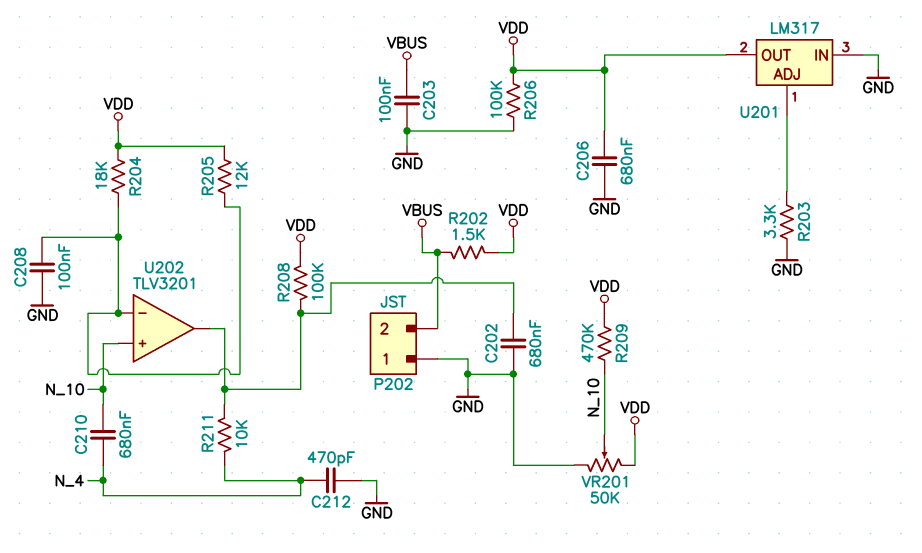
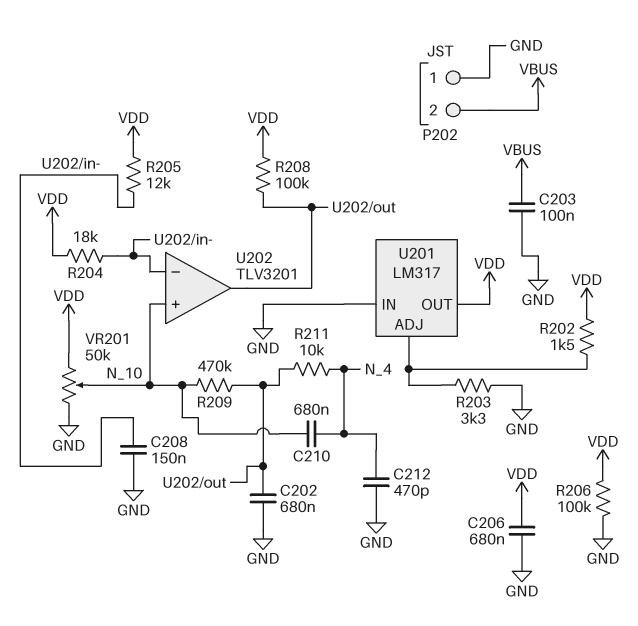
C208: 100nF (GND, U202/in-) -> 150nF (GND, U202/in-)
R202: 1.5k (VBUS, VDD) -> 1.5k (U201/ADJ, VDD)
R209: 470k (N_10, VDD) -> 470k (N_10, U202/out)

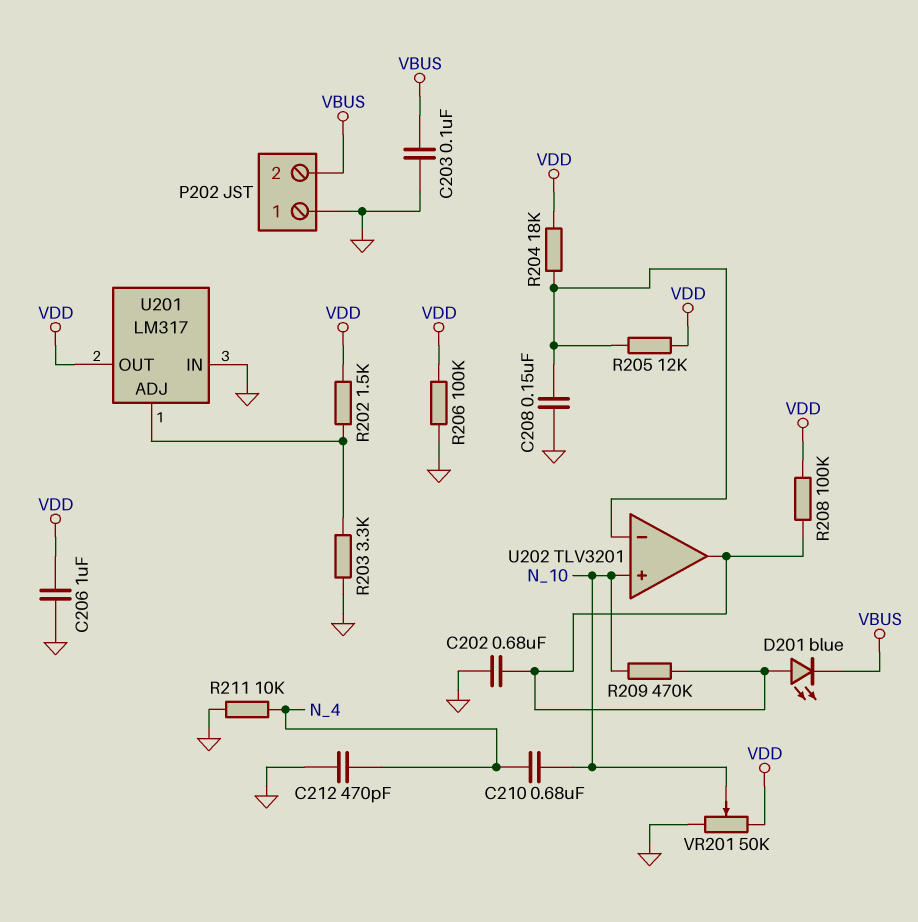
C206: 680nF (GND, VDD) -> 1uF (GND, VDD)
D201: none -> LED blue (A U202/out, K VBUS)
R211: 10k (N_4, U202/out) -> 10k (GND, N_4)

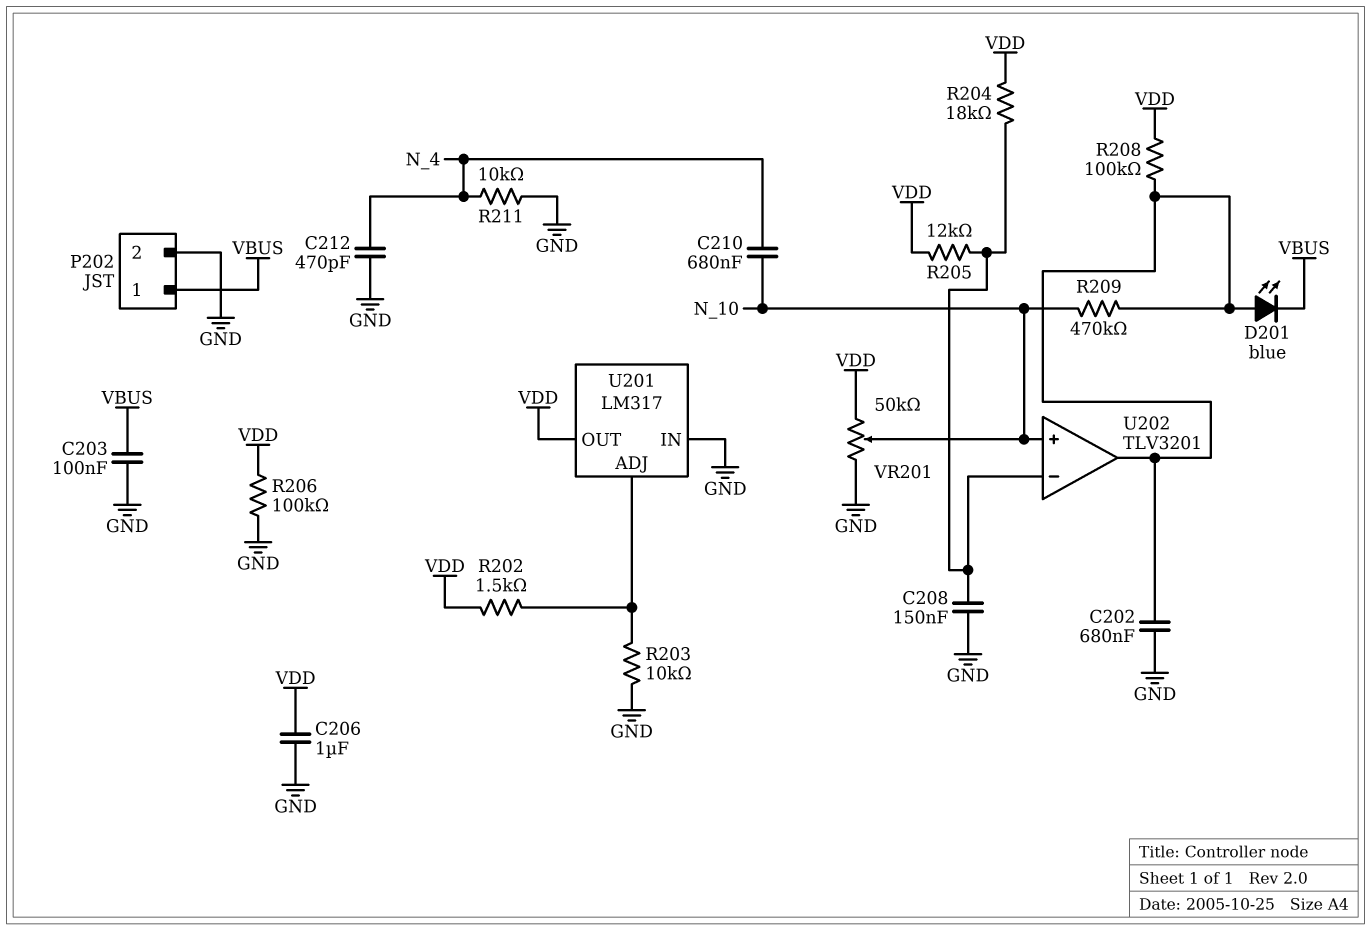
P202 pin 1: GND -> VBUS
P202 pin 2: VBUS -> GND
R203: 3.3k (GND, U201/ADJ) -> 10k (GND, U201/ADJ)

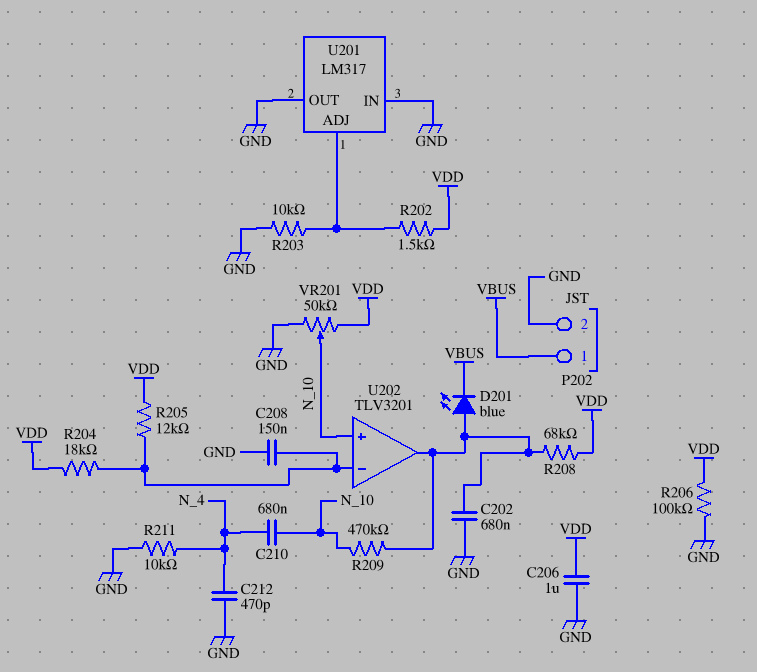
C203: 100nF (GND, VBUS) -> none
R208: 100k (U202/out, VDD) -> 68k (U202/out, VDD)
U201 pin OUT: VDD -> GND

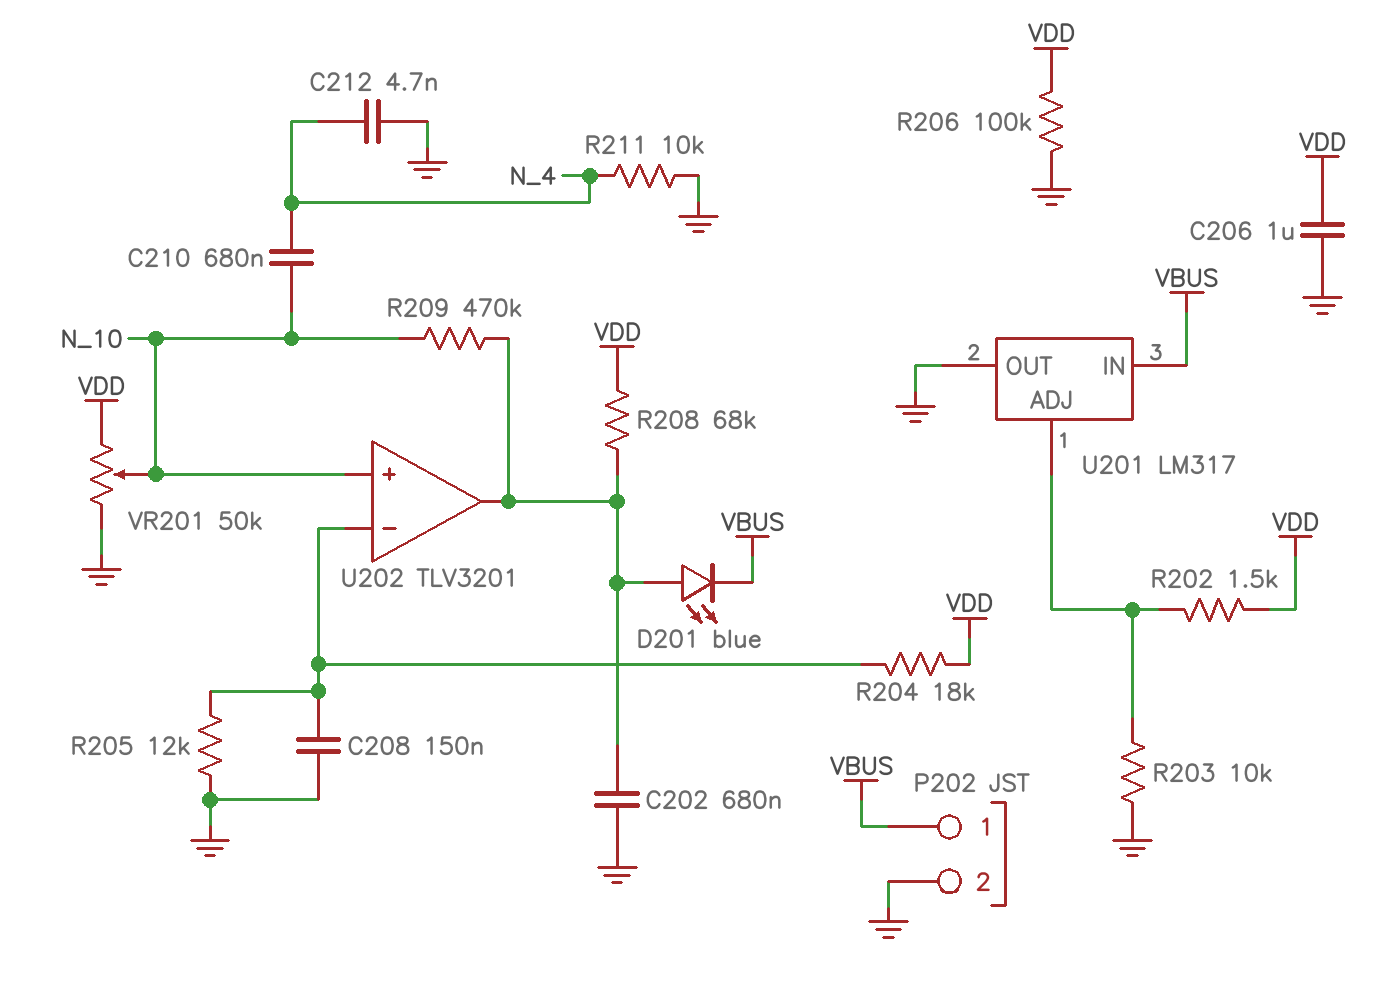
C212: 470pF (GND, N_4) -> 4.7nF (GND, N_4)
R205: 12k (U202/in-, VDD) -> 12k (GND, U202/in-)
U201 pin IN: GND -> VBUS

